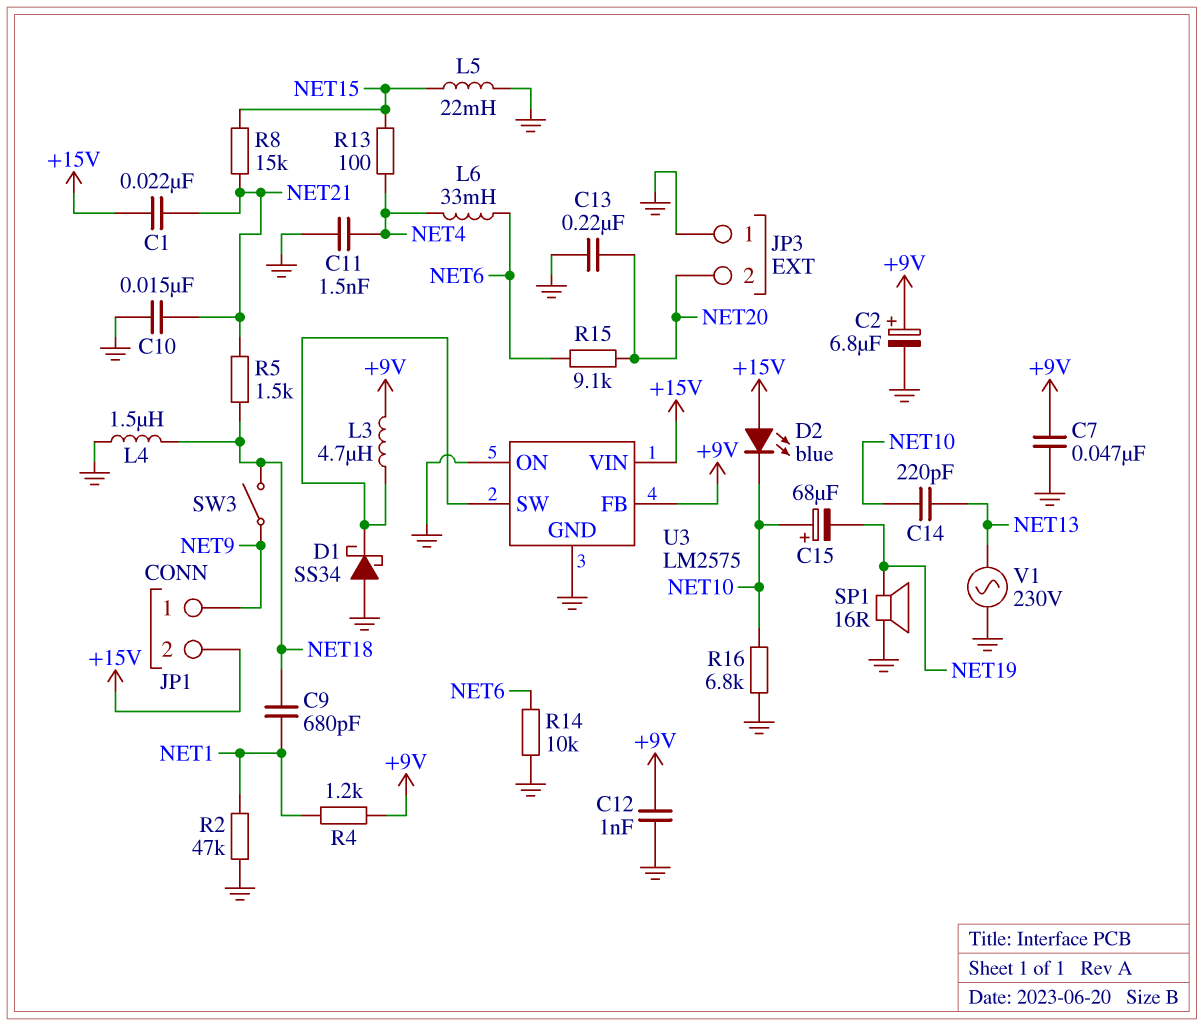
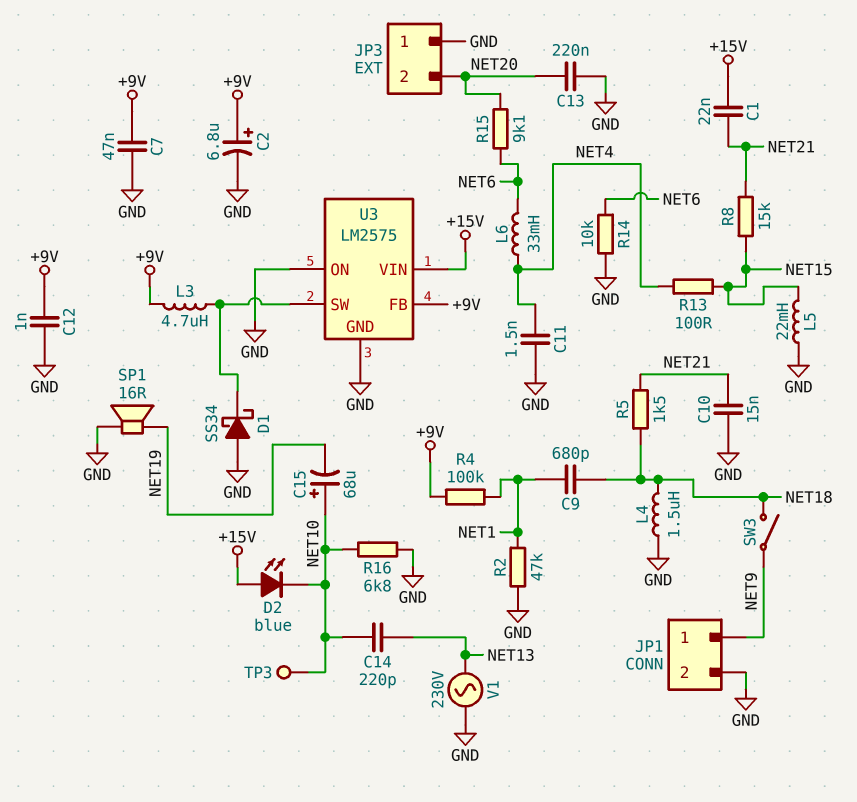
JP1 pin 2: +15V -> GND
R4: 1.2k (+9V, NET1) -> 100k (+9V, NET1)
TP3: none -> test point (NET10)

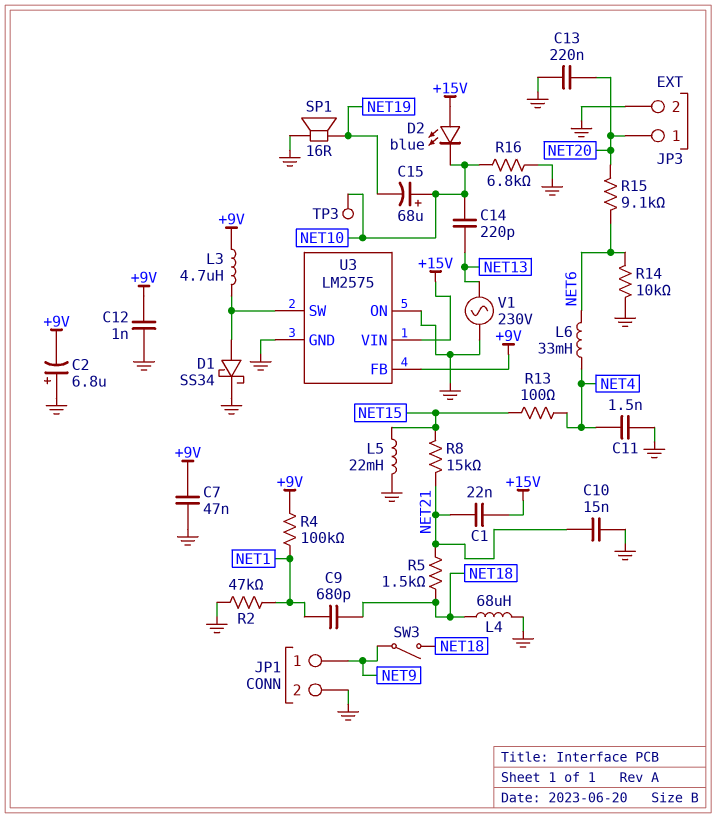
C2: 6.8uF (plus +9V, minus GND) -> 6.8uF (plus GND, minus +9V)
D1: schottky SS34 (A GND, K U3/SW) -> schottky SS34 (A U3/SW, K GND)
JP3 pin 1: GND -> NET20
JP3 pin 2: NET20 -> GND
L4: 1.5uH (GND, NET18) -> 68uH (GND, NET18)

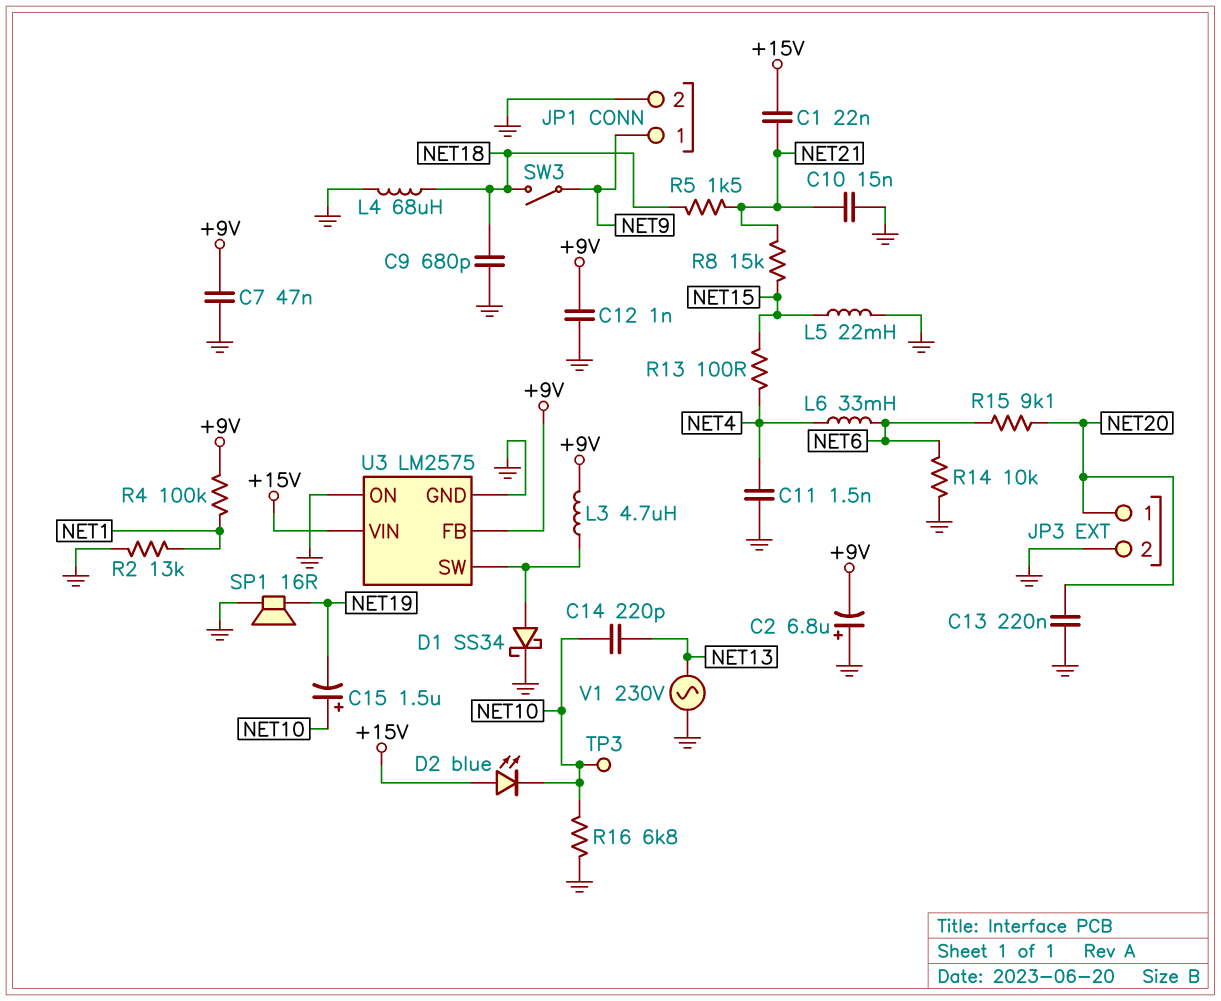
C9: 680pF (NET1, NET18) -> 680pF (GND, NET18)
C15: 68uF (plus NET10, minus NET19) -> 1.5uF (plus NET10, minus NET19)
R2: 47k (GND, NET1) -> 13k (GND, NET1)

